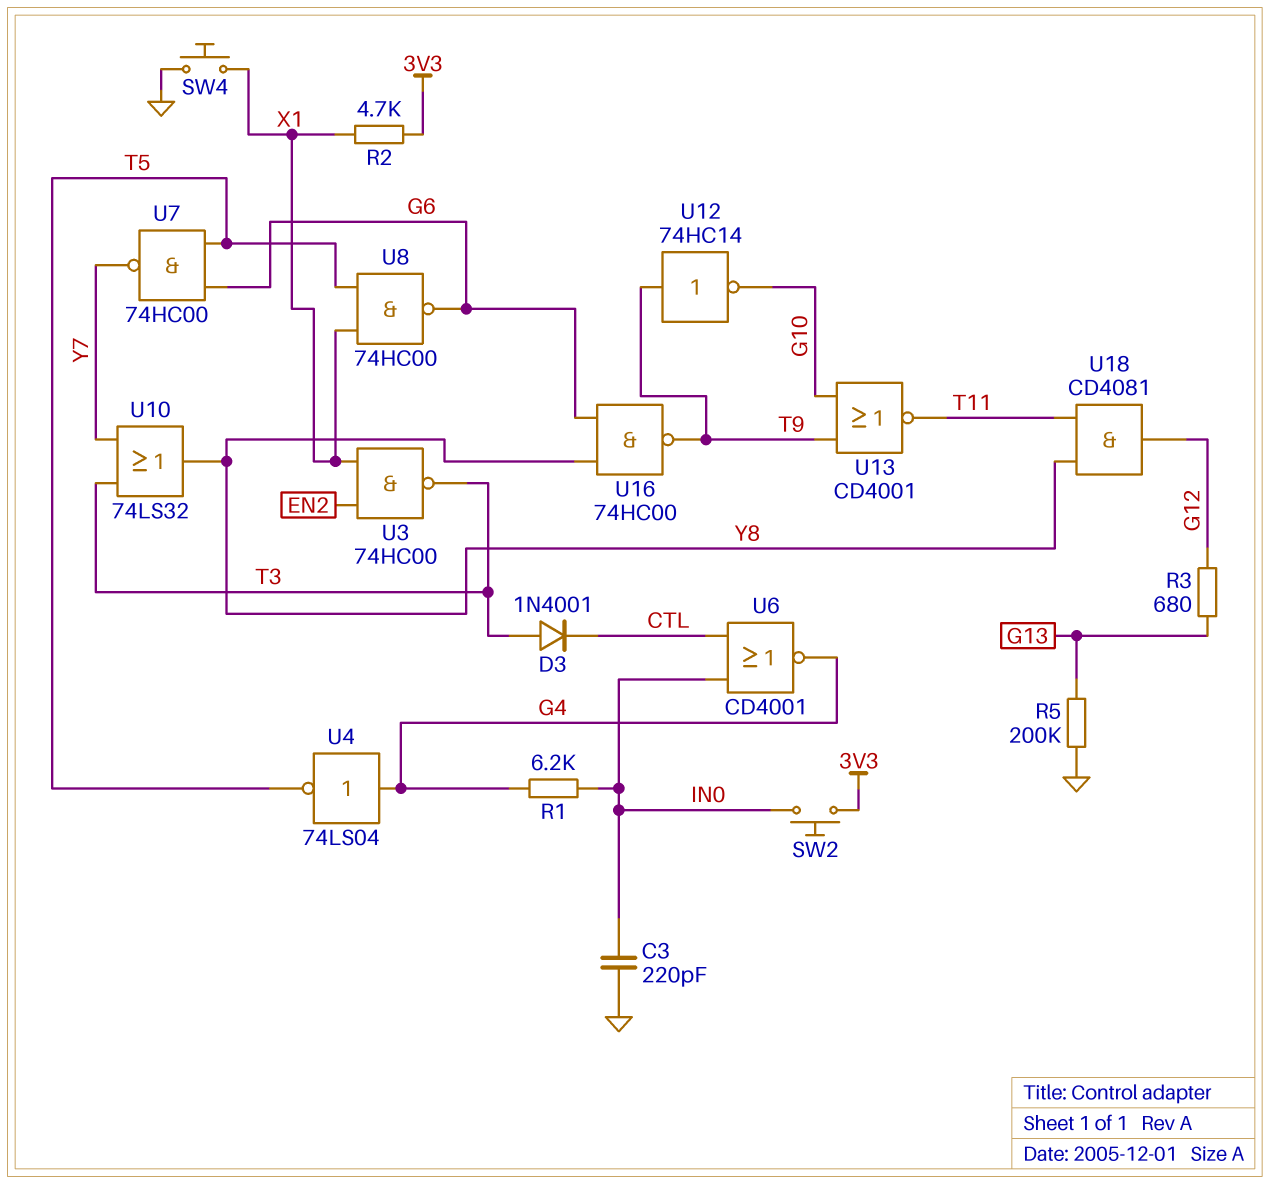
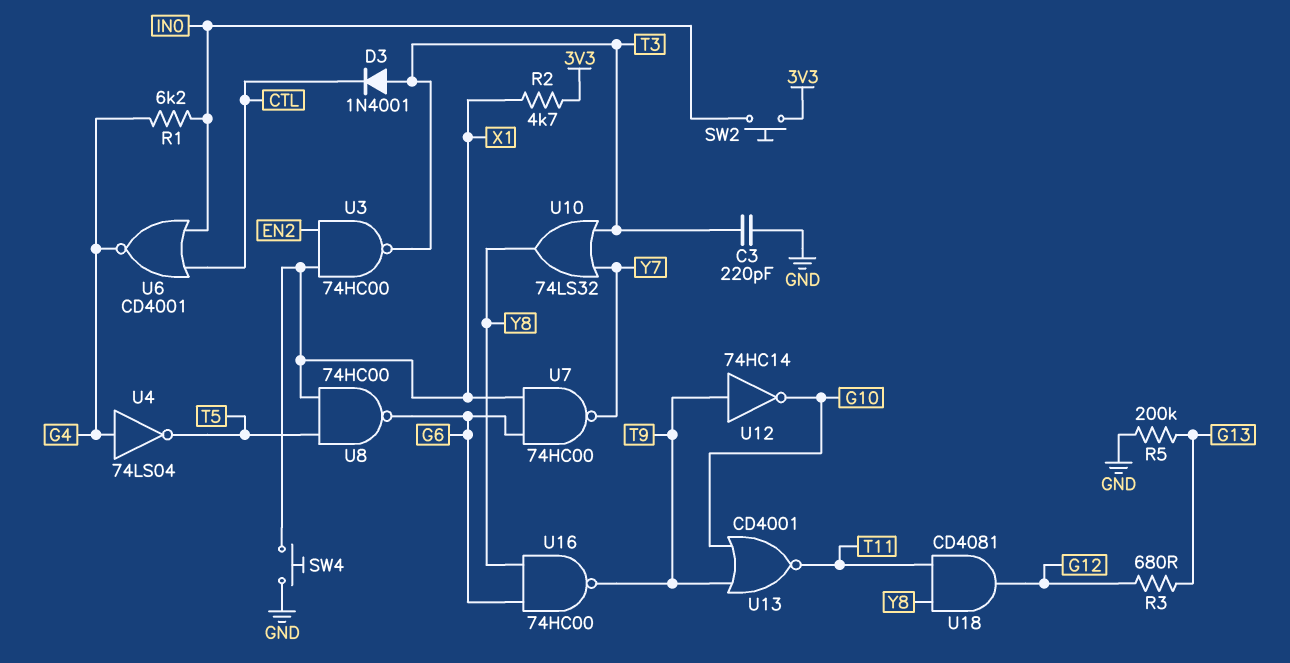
C3: 220pF (GND, IN0) -> 220pF (GND, T3)
U7: NAND 74HC00 (in G6, in T5, out Y7) -> NAND 74HC00 (in G6, in X1, out Y7)

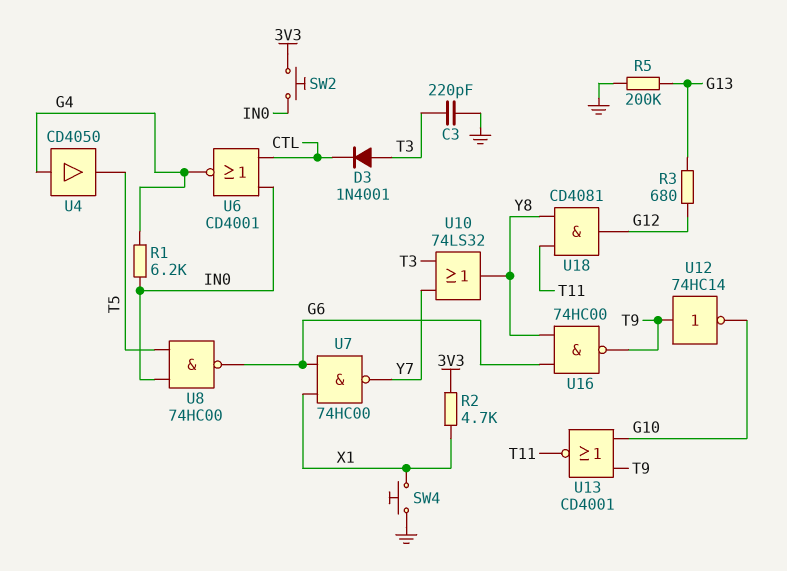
U3: NAND 74HC00 (in EN2, in X1, out T3) -> none
U4: NOT 74LS04 (in G4, out T5) -> buffer CD4050 (in G4, out T5)
U8: NAND 74HC00 (in T5, in X1, out G6) -> NAND 74HC00 (in IN0, in T5, out G6)

